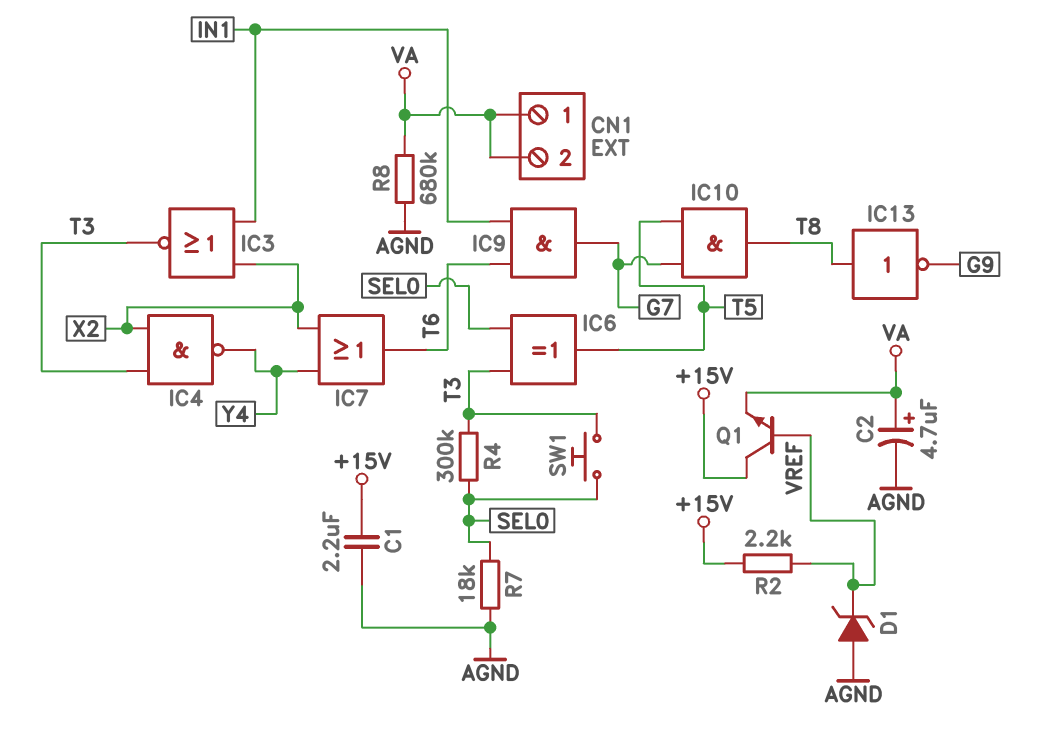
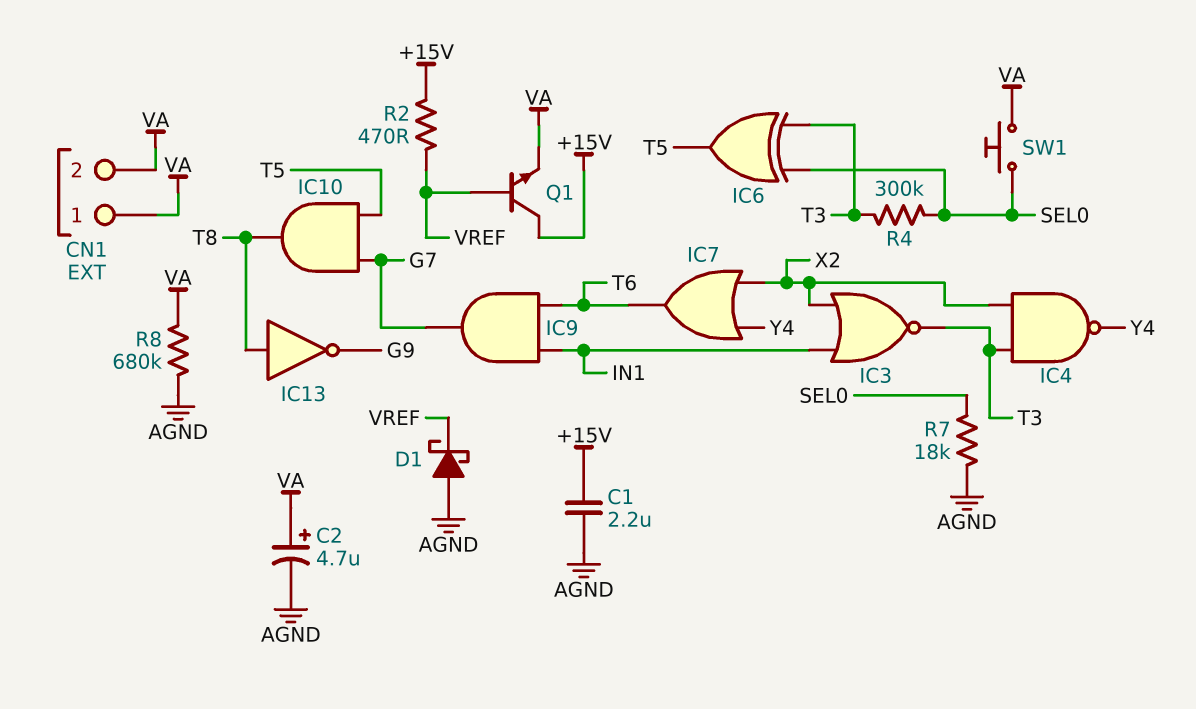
D1: zener (A AGND, K VREF) -> schottky (A AGND, K VREF)
R2: 2.2k (+15V, VREF) -> 470 (+15V, VREF)
SW1: button (SEL0, T3) -> button (SEL0, VA)

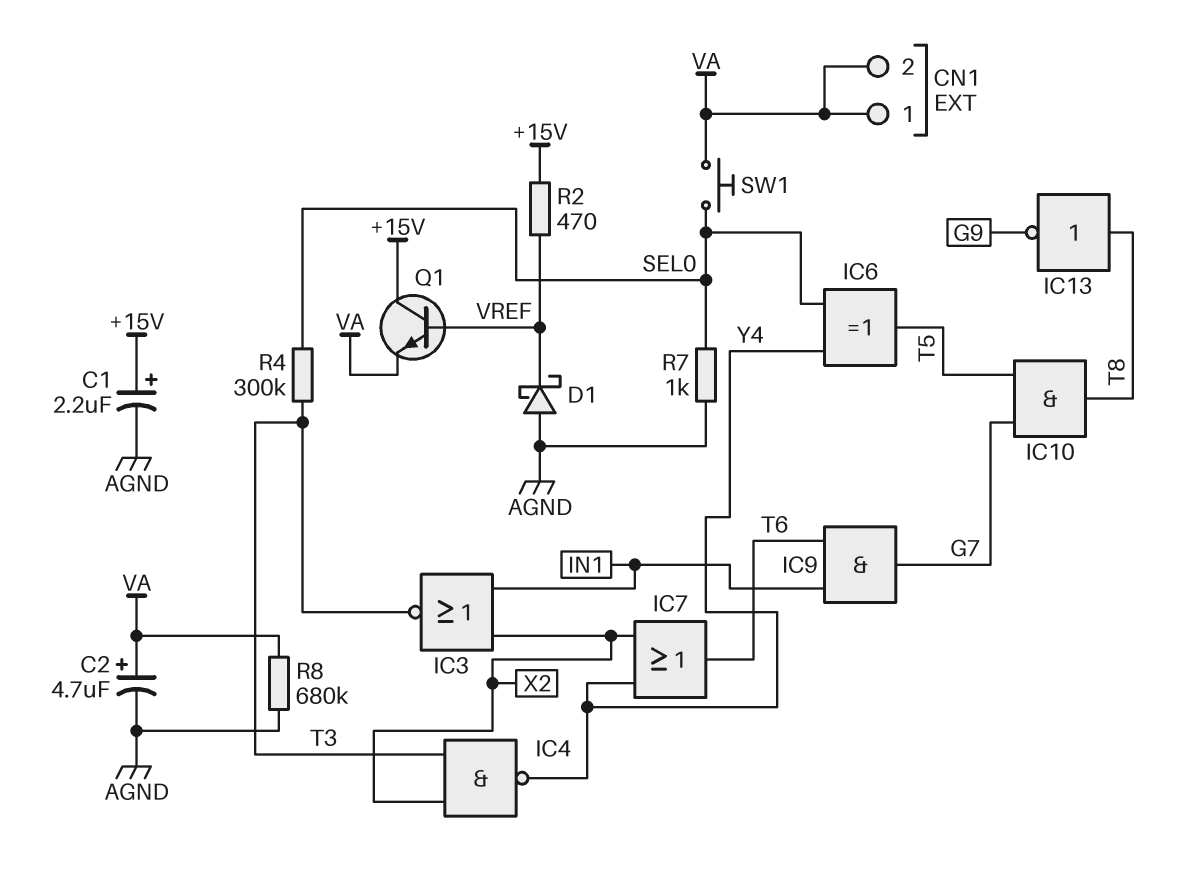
C1: 2.2uF (+15V, AGND) -> 2.2uF (plus +15V, minus AGND)
IC6: XOR (in SEL0, in T3, out T5) -> XOR (in SEL0, in Y4, out T5)
R7: 18k (AGND, SEL0) -> 1k (AGND, SEL0)

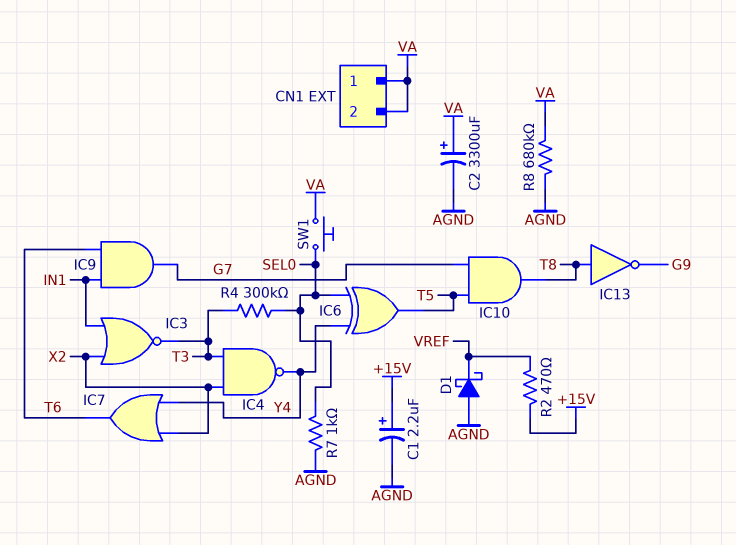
C2: 4.7uF (plus VA, minus AGND) -> 3300uF (plus VA, minus AGND)
Q1: NPN (B VREF, C +15V, E VA) -> none

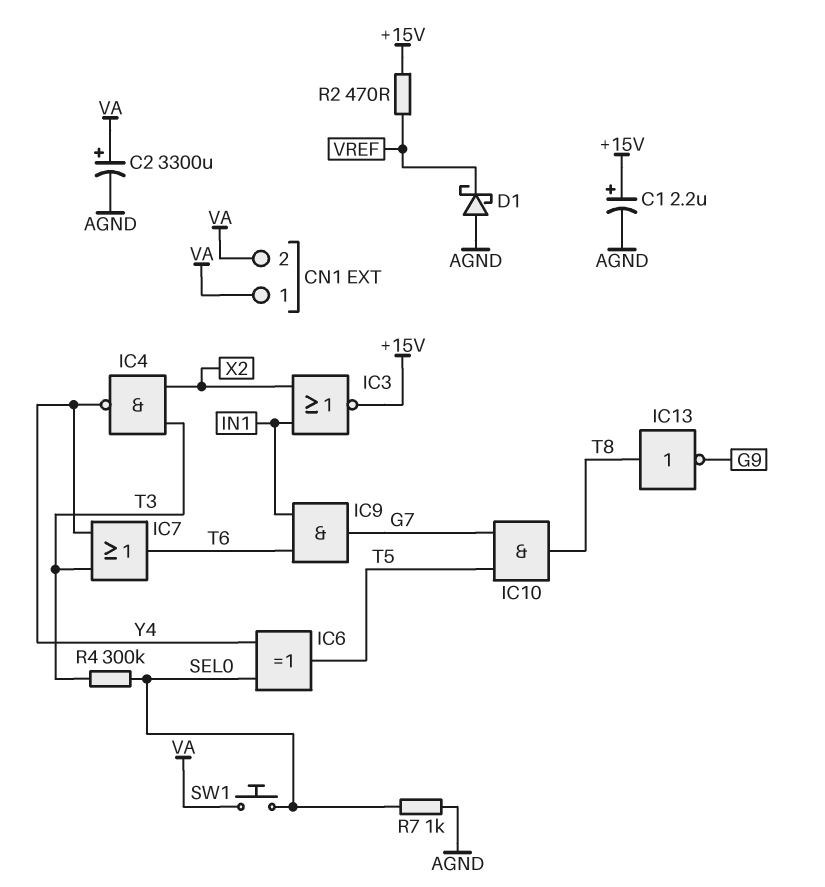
IC3: NOR (in IN1, in X2, out T3) -> NOR (in IN1, in X2, out +15V)
IC7: OR (in X2, in Y4, out T6) -> OR (in T3, in Y4, out T6)
R8: 680k (AGND, VA) -> none

